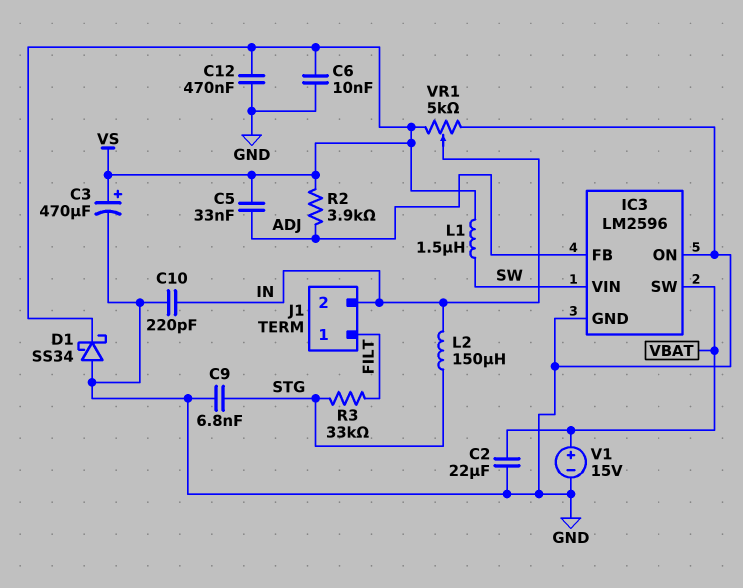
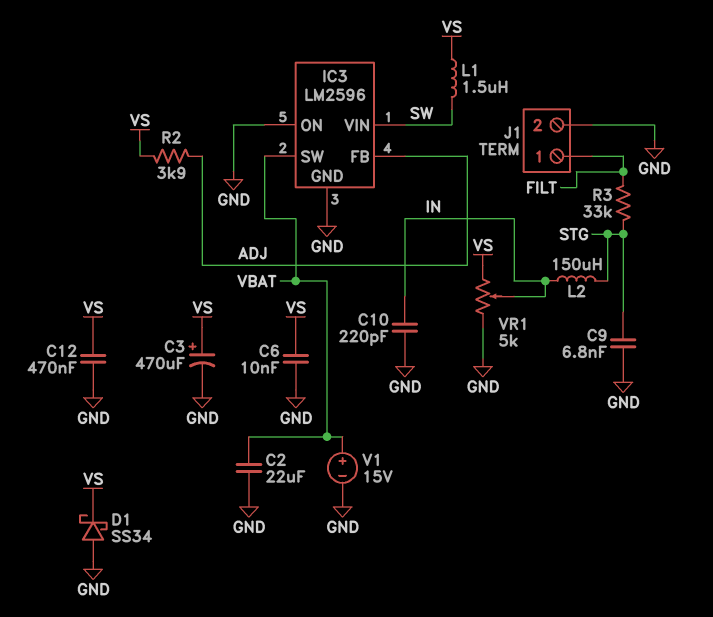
C5: 33nF (ADJ, VS) -> none
J1 pin 2: IN -> GND

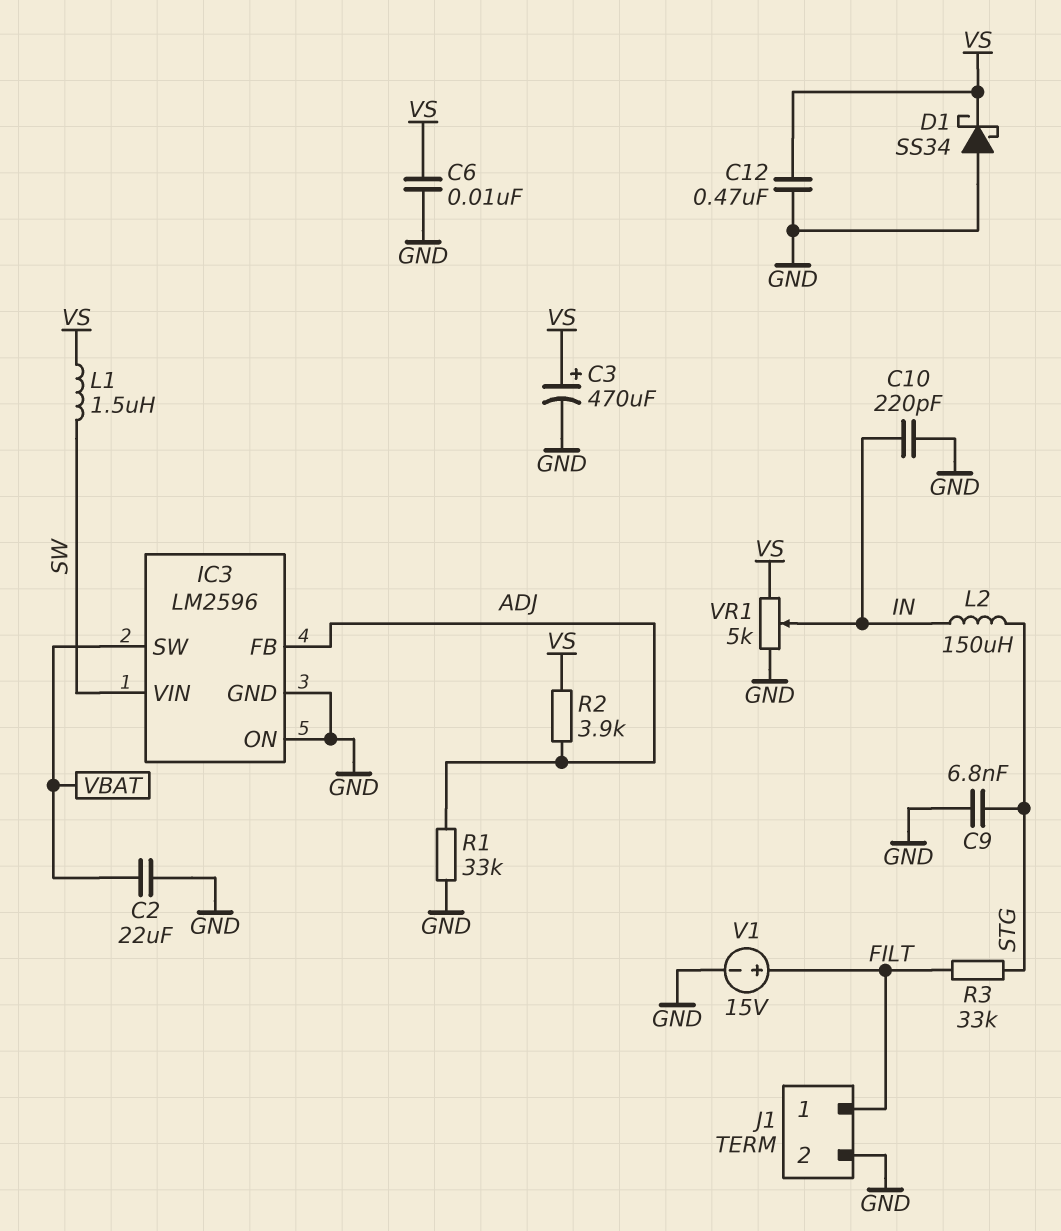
R1: none -> 33k (ADJ, GND)
V1: 15V (plus VBAT, minus GND) -> 15V (plus FILT, minus GND)

